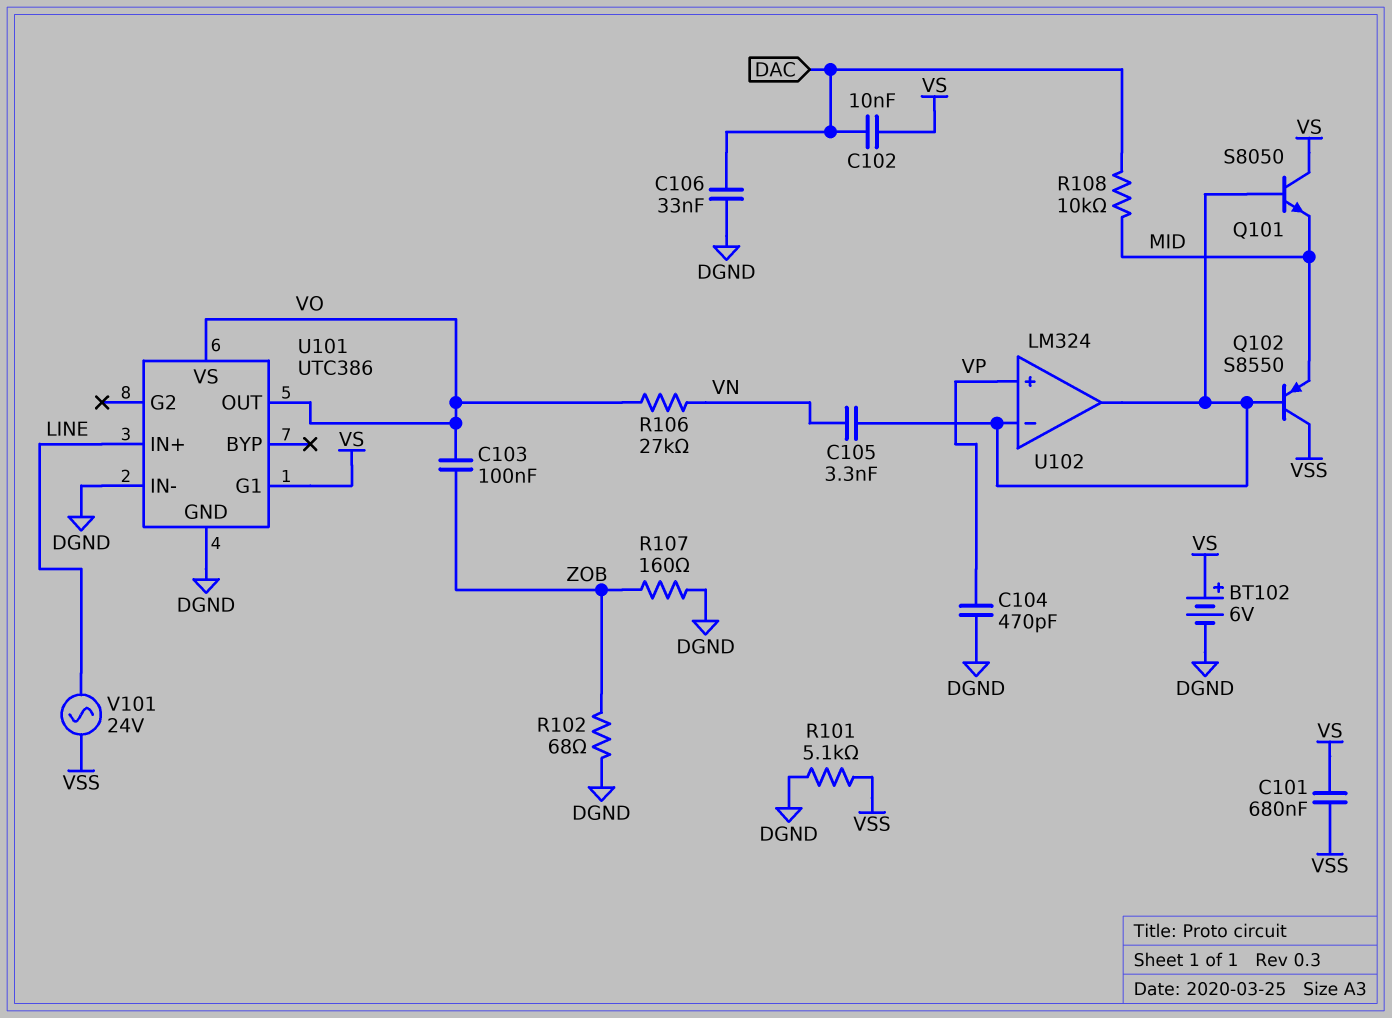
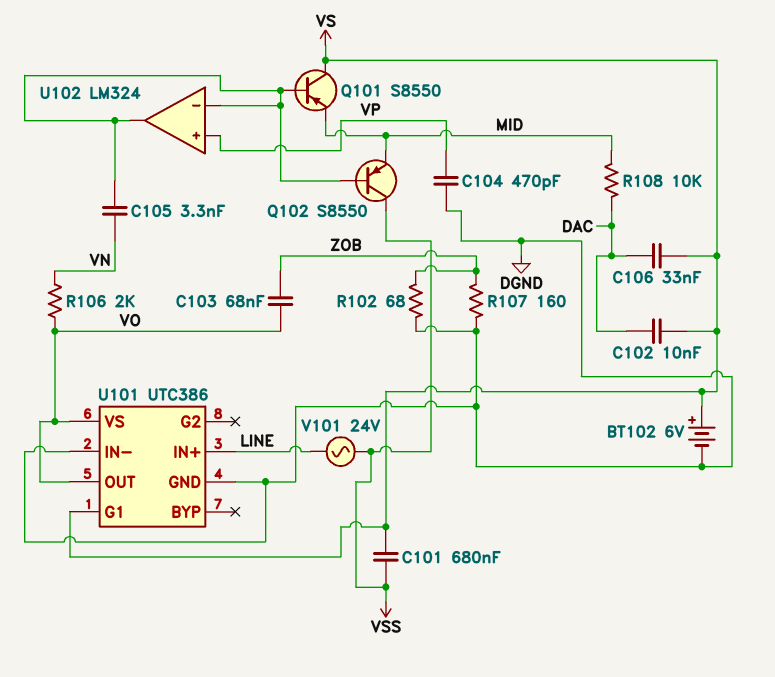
C103: 100nF (VO, ZOB) -> 68nF (VO, ZOB)
C106: 33nF (DAC, DGND) -> 33nF (DAC, VS)
Q101: NPN S8050 (B U102/in-, C VS, E MID) -> PNP S8550 (B U102/in-, C VS, E MID)
R101: 5.1k (DGND, VSS) -> none
R106: 27k (VN, VO) -> 2k (VN, VO)

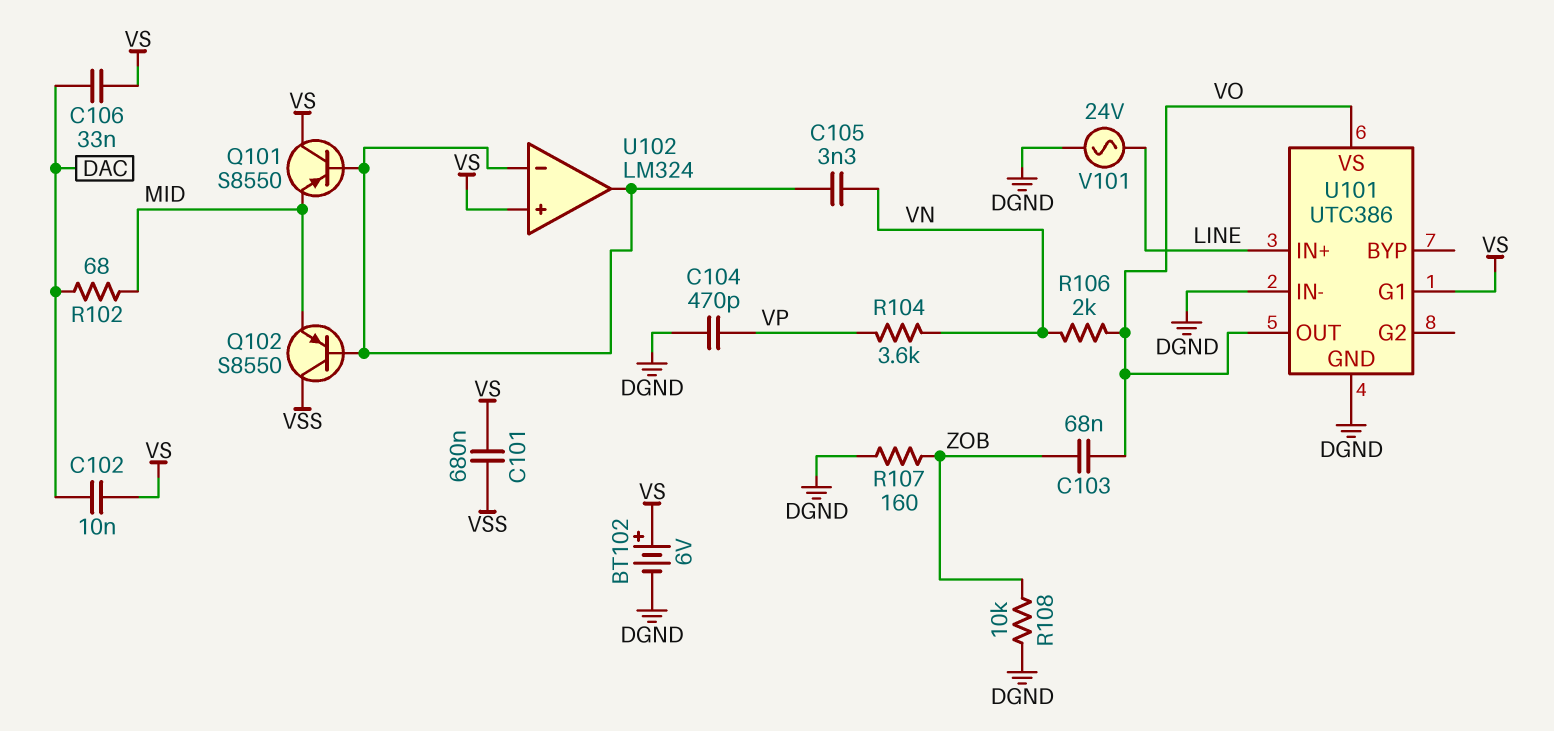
R102: 68 (DGND, ZOB) -> 68 (DAC, MID)
R104: none -> 3.6k (VN, VP)
R108: 10k (DAC, MID) -> 10k (DGND, ZOB)
U102 pin in+: VP -> VS
V101: AC 24V (LINE, VSS) -> AC 24V (DGND, LINE)

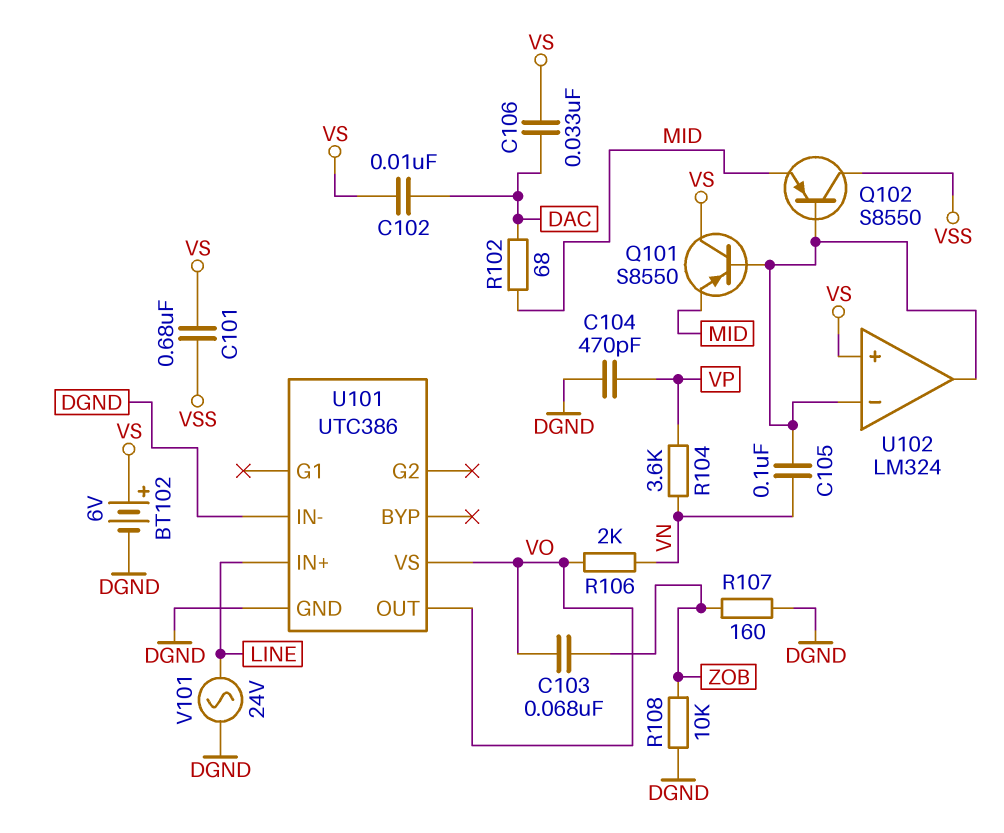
C105: 3.3nF (U102/in-, VN) -> 100nF (U102/in-, VN)
U101 pin G1: VS -> none

